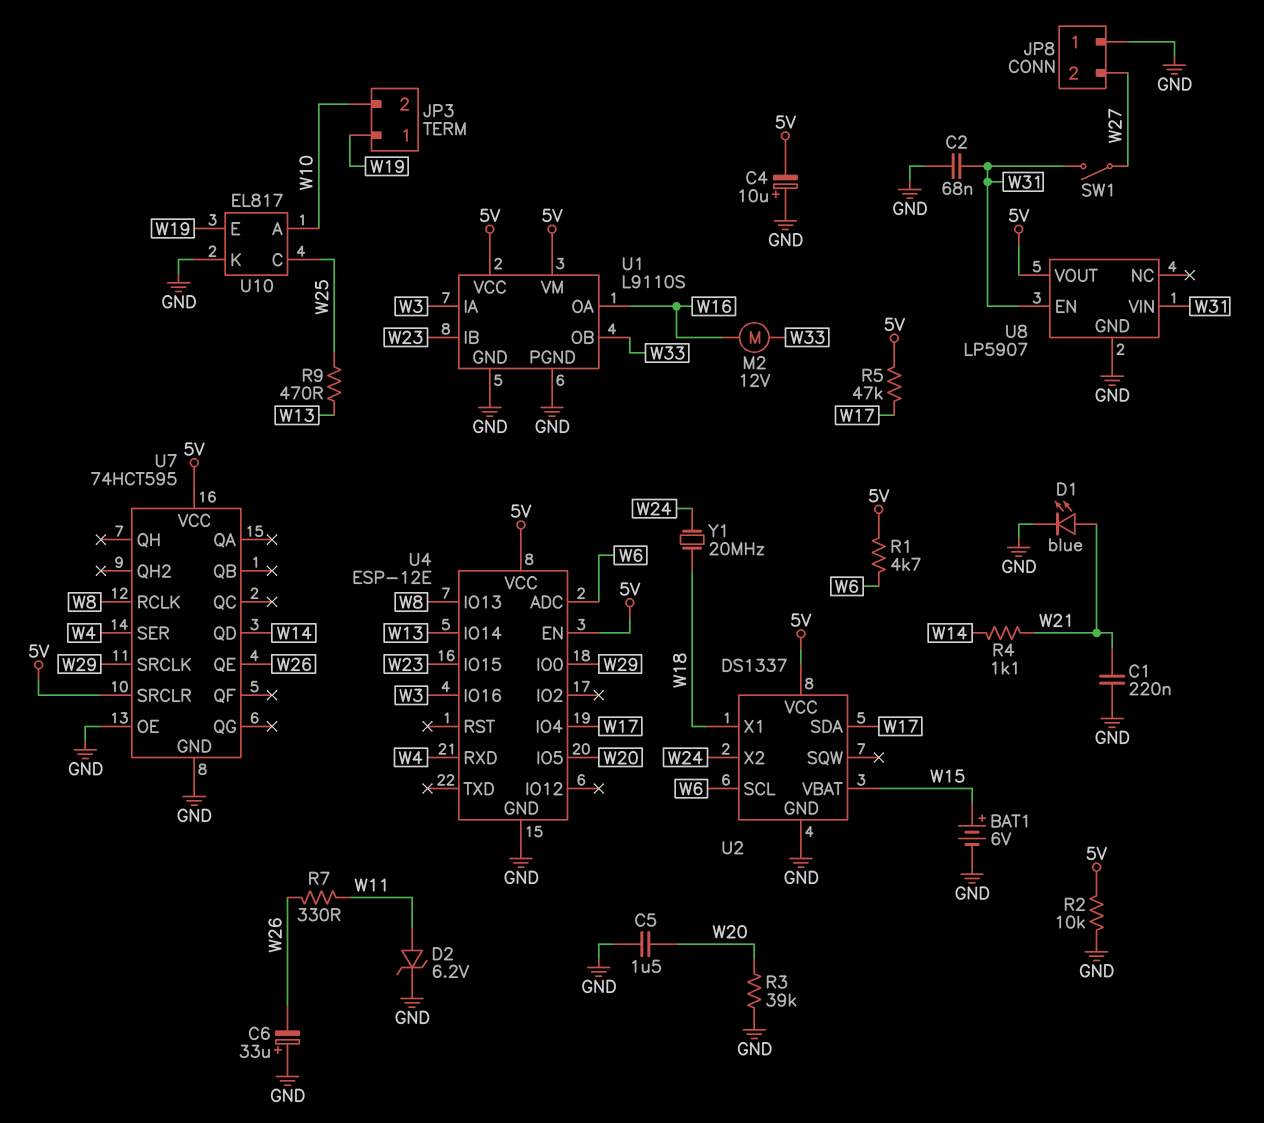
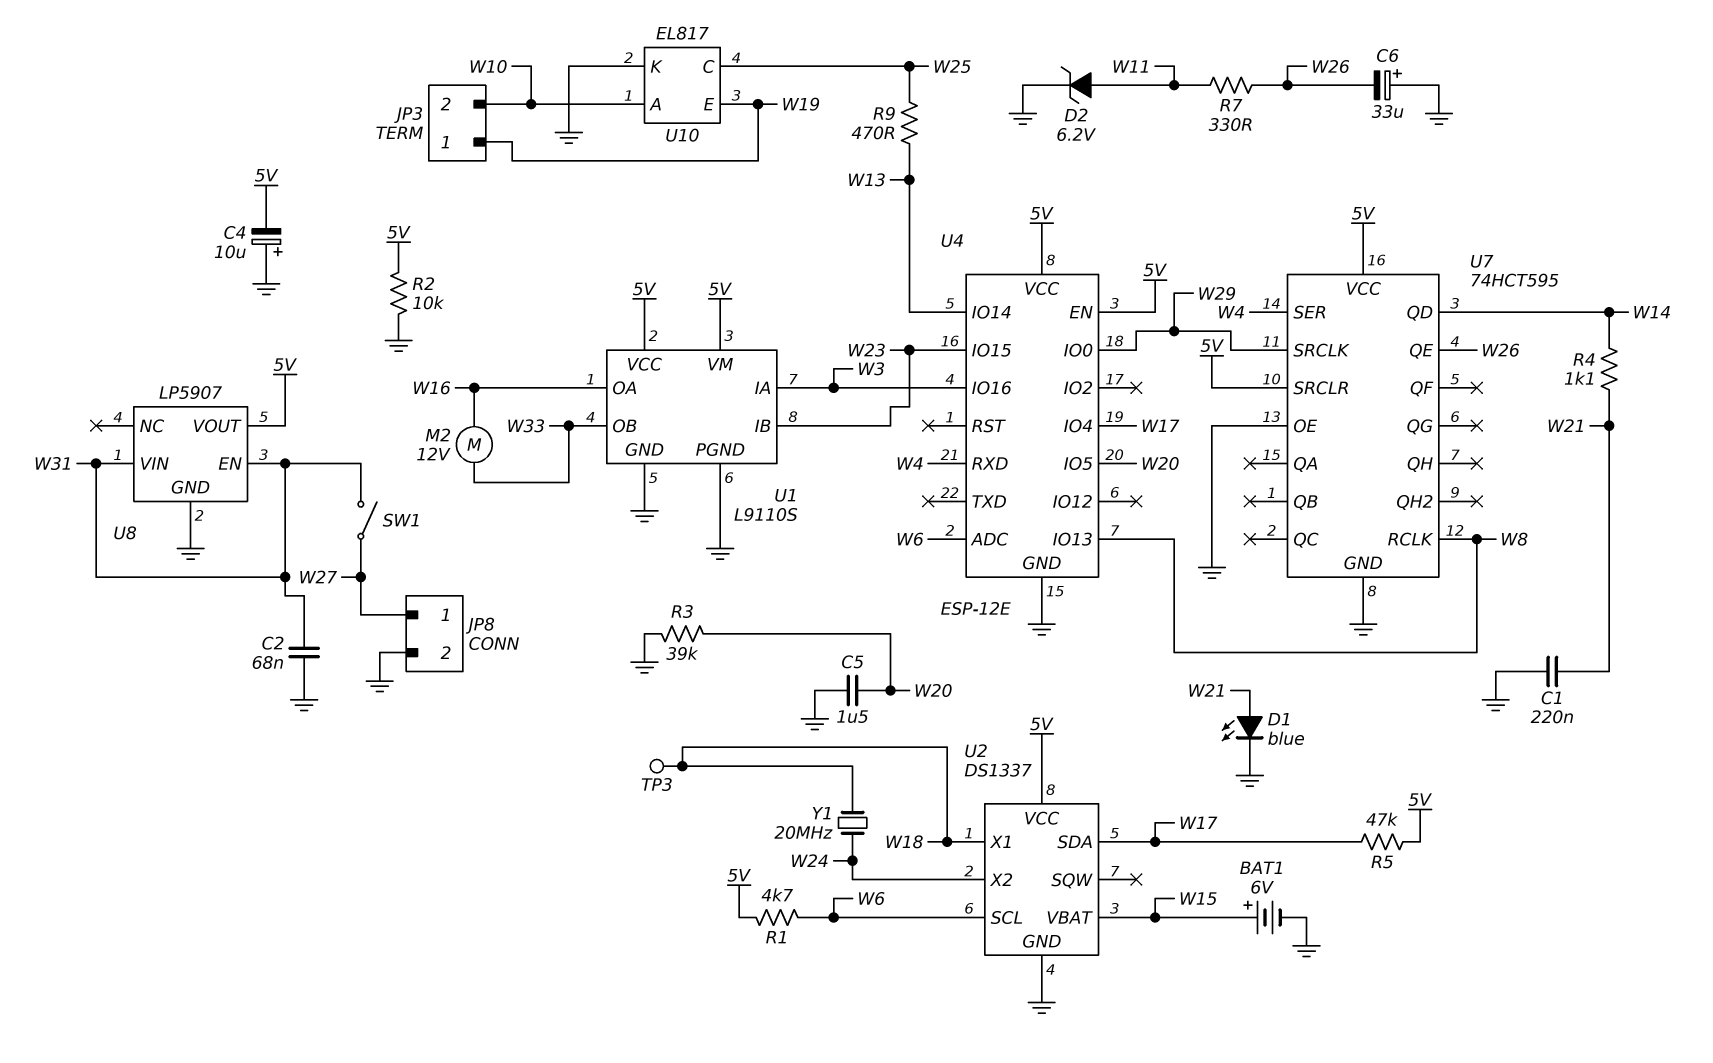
JP8 pin 1: GND -> W27
JP8 pin 2: W27 -> GND
TP3: none -> test point (W18)

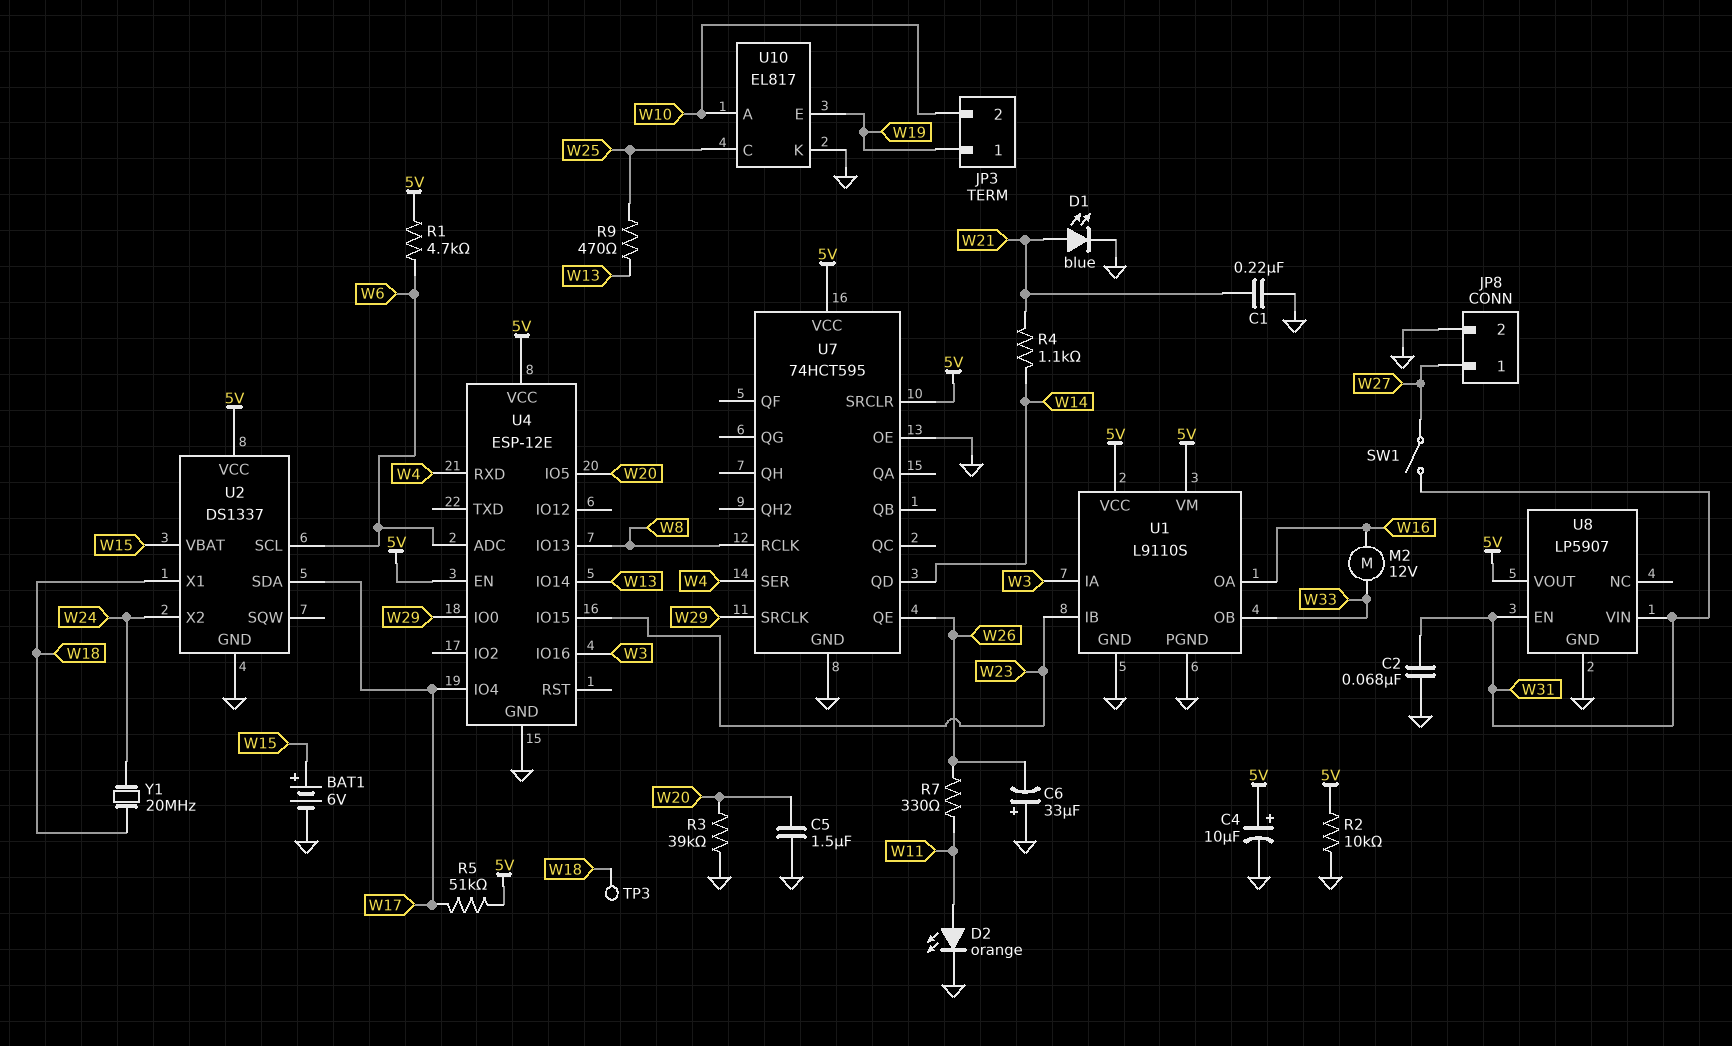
C4: 10uF (plus GND, minus 5V) -> 10uF (plus 5V, minus GND)
D2: zener 6.2V (A W11, K GND) -> LED orange (A W11, K GND)
R5: 47k (5V, W17) -> 51k (5V, W17)

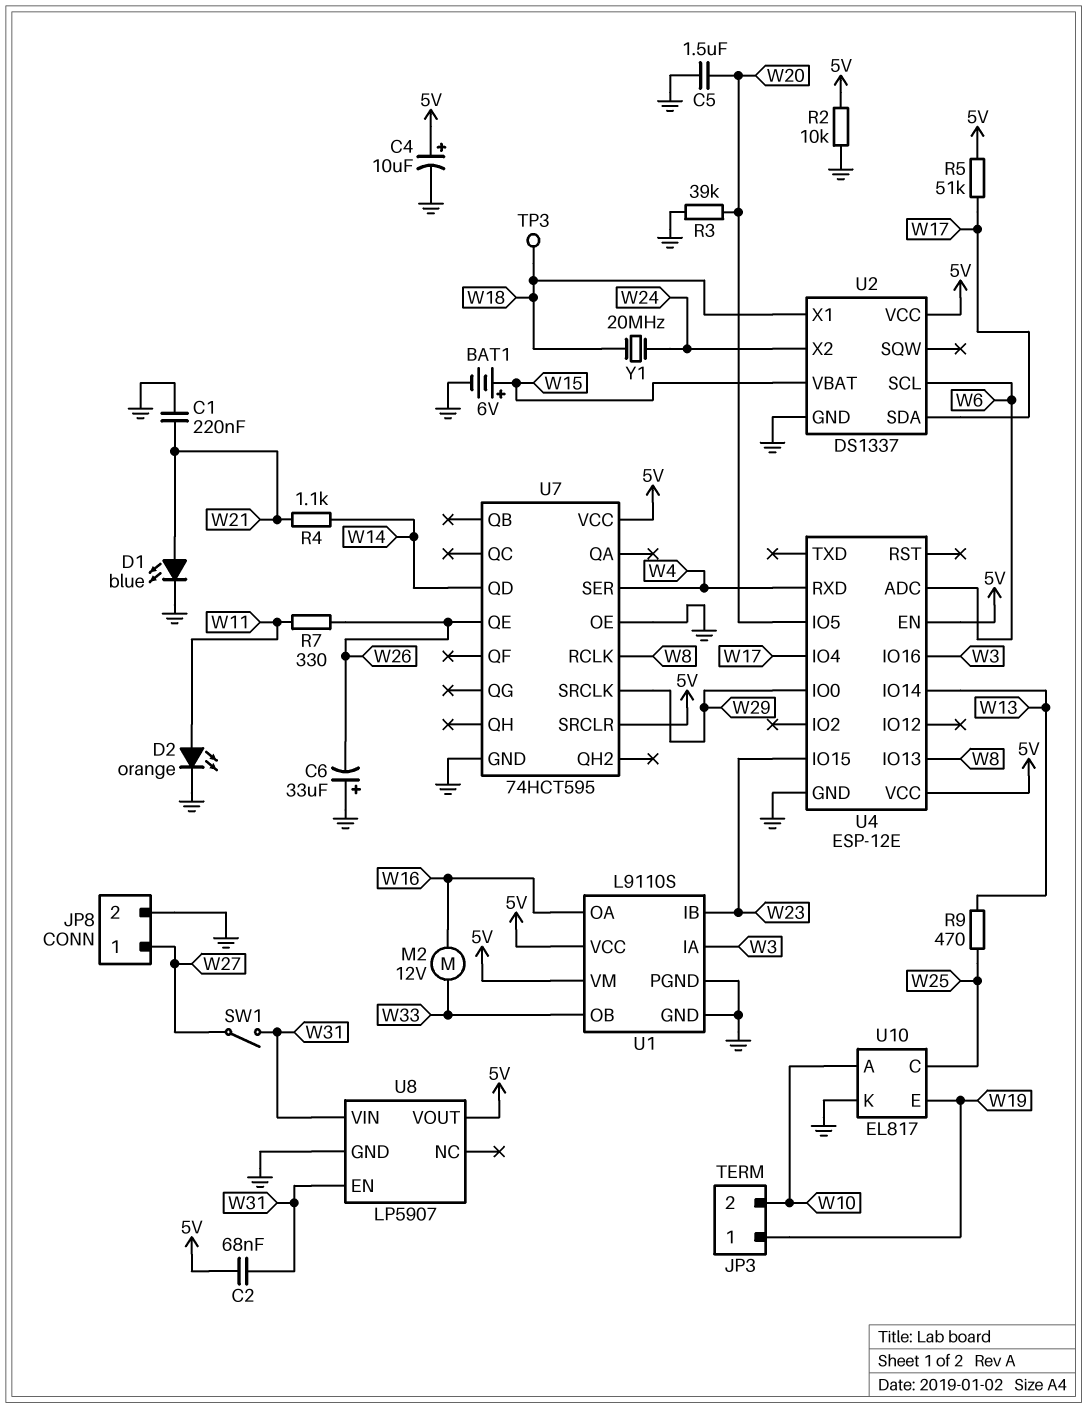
C2: 68nF (GND, W31) -> 68nF (5V, W31)
R1: 4.7k (5V, W6) -> none

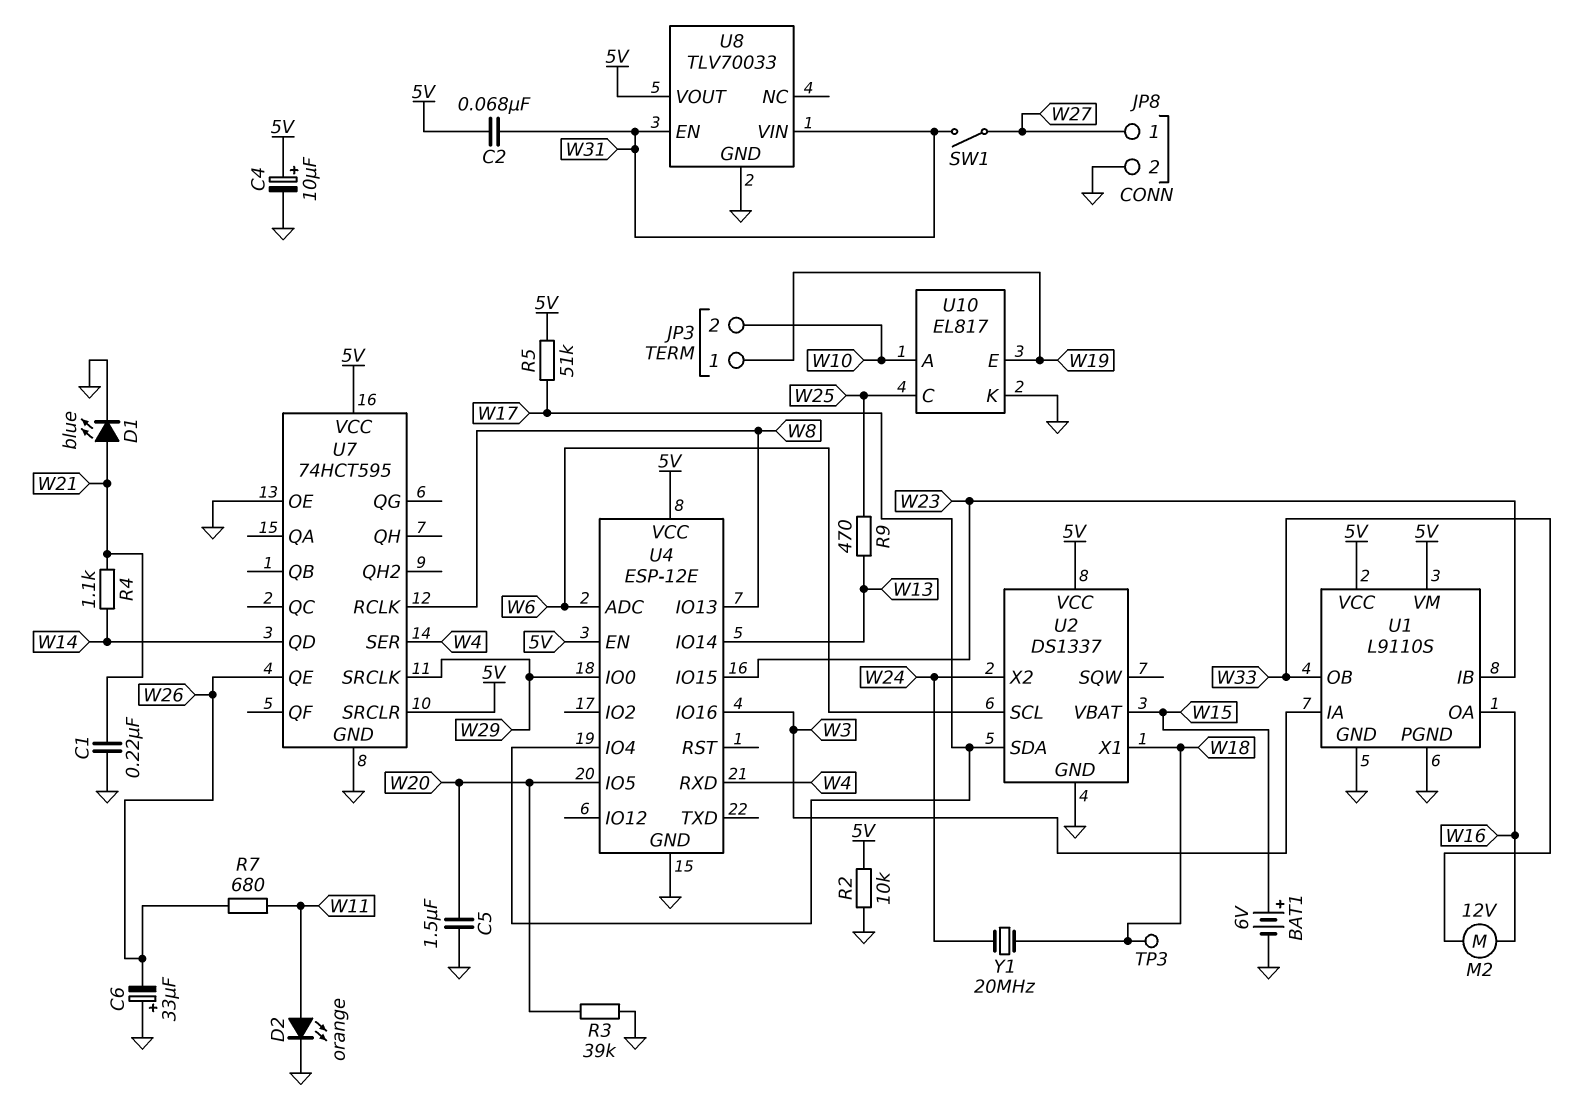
R7: 330 (W11, W26) -> 680 (W11, W26)
U8: LP5907 -> TLV70033

